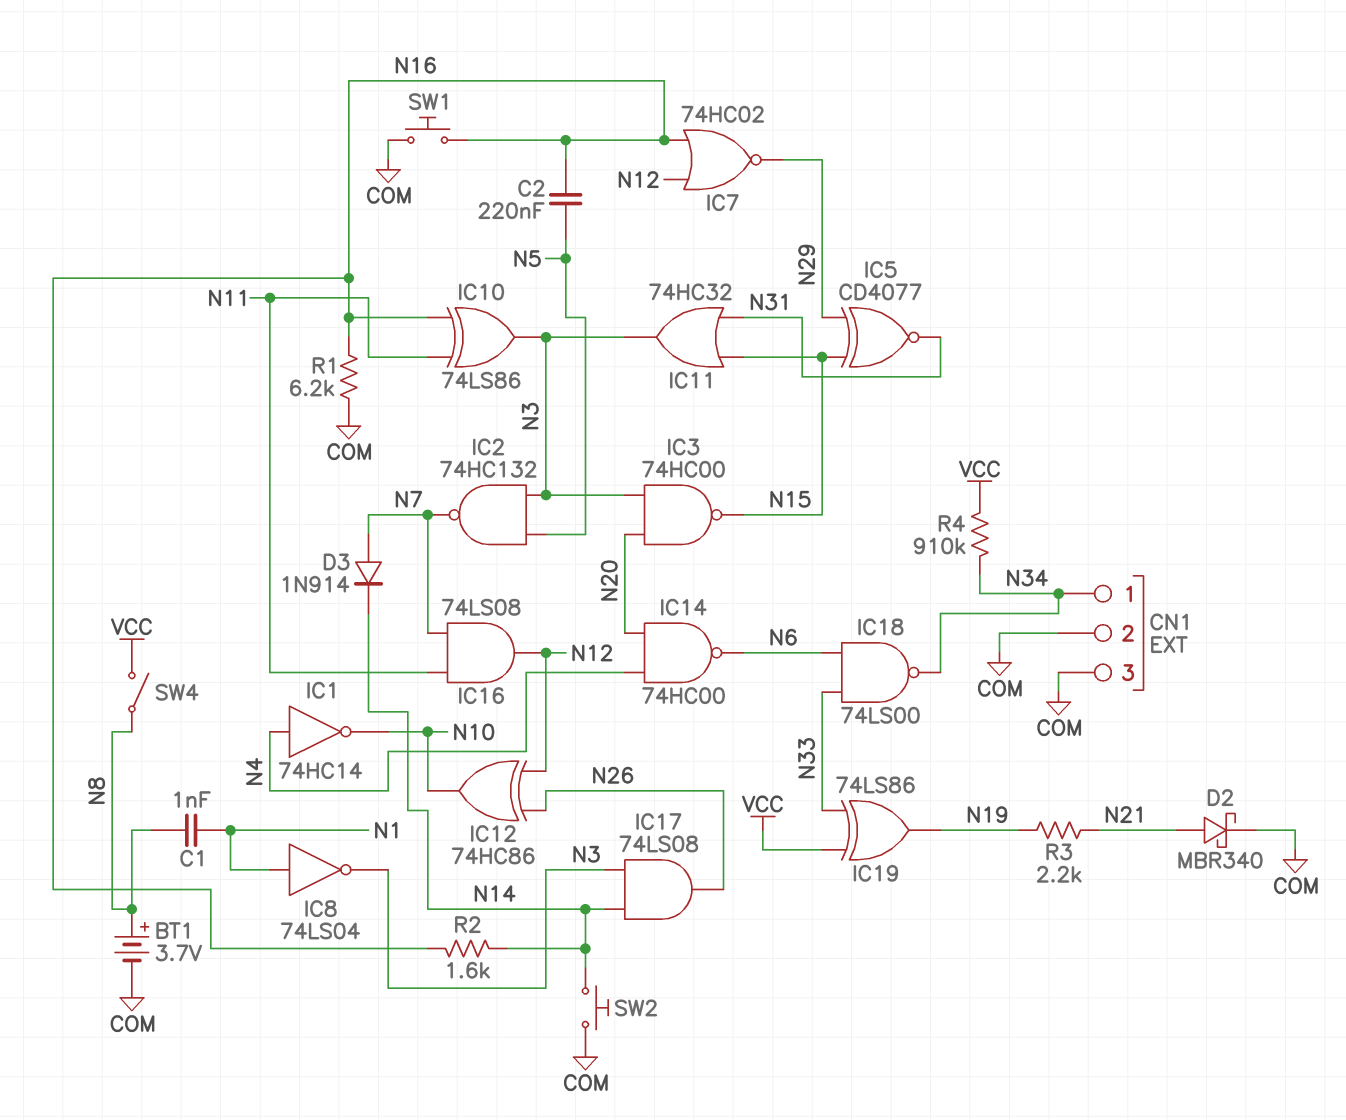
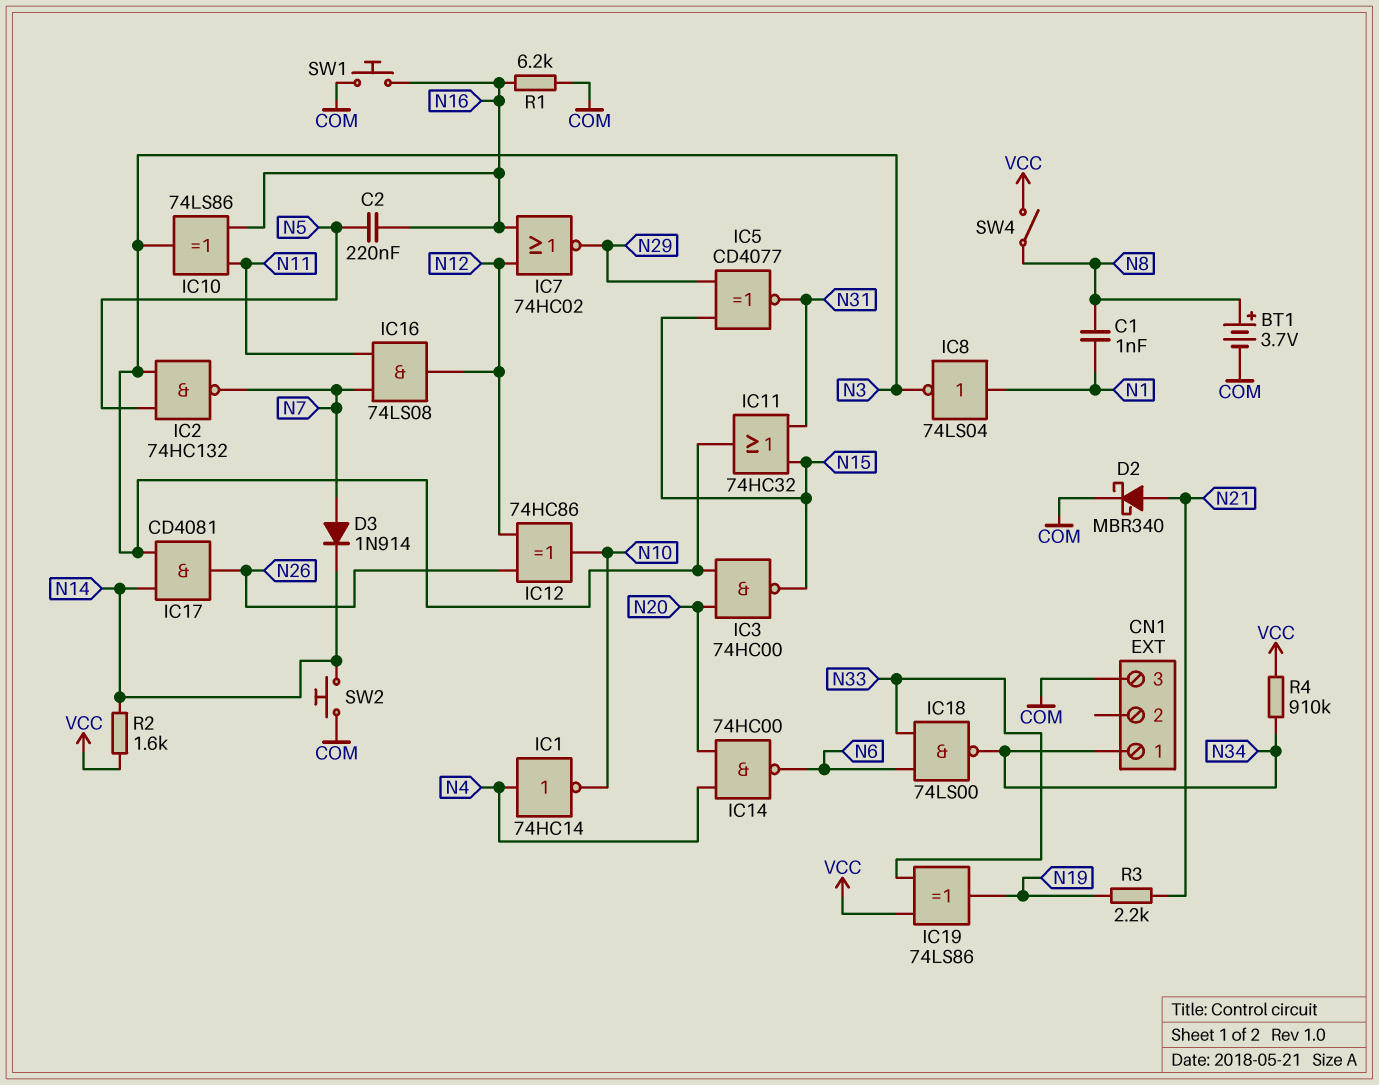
CN1 pin 2: COM -> none
IC17: AND 74LS08 (in N3, in N14, out N26) -> AND CD4081 (in N3, in N14, out N26)
R2: 1.6k (N14, N16) -> 1.6k (N14, VCC)

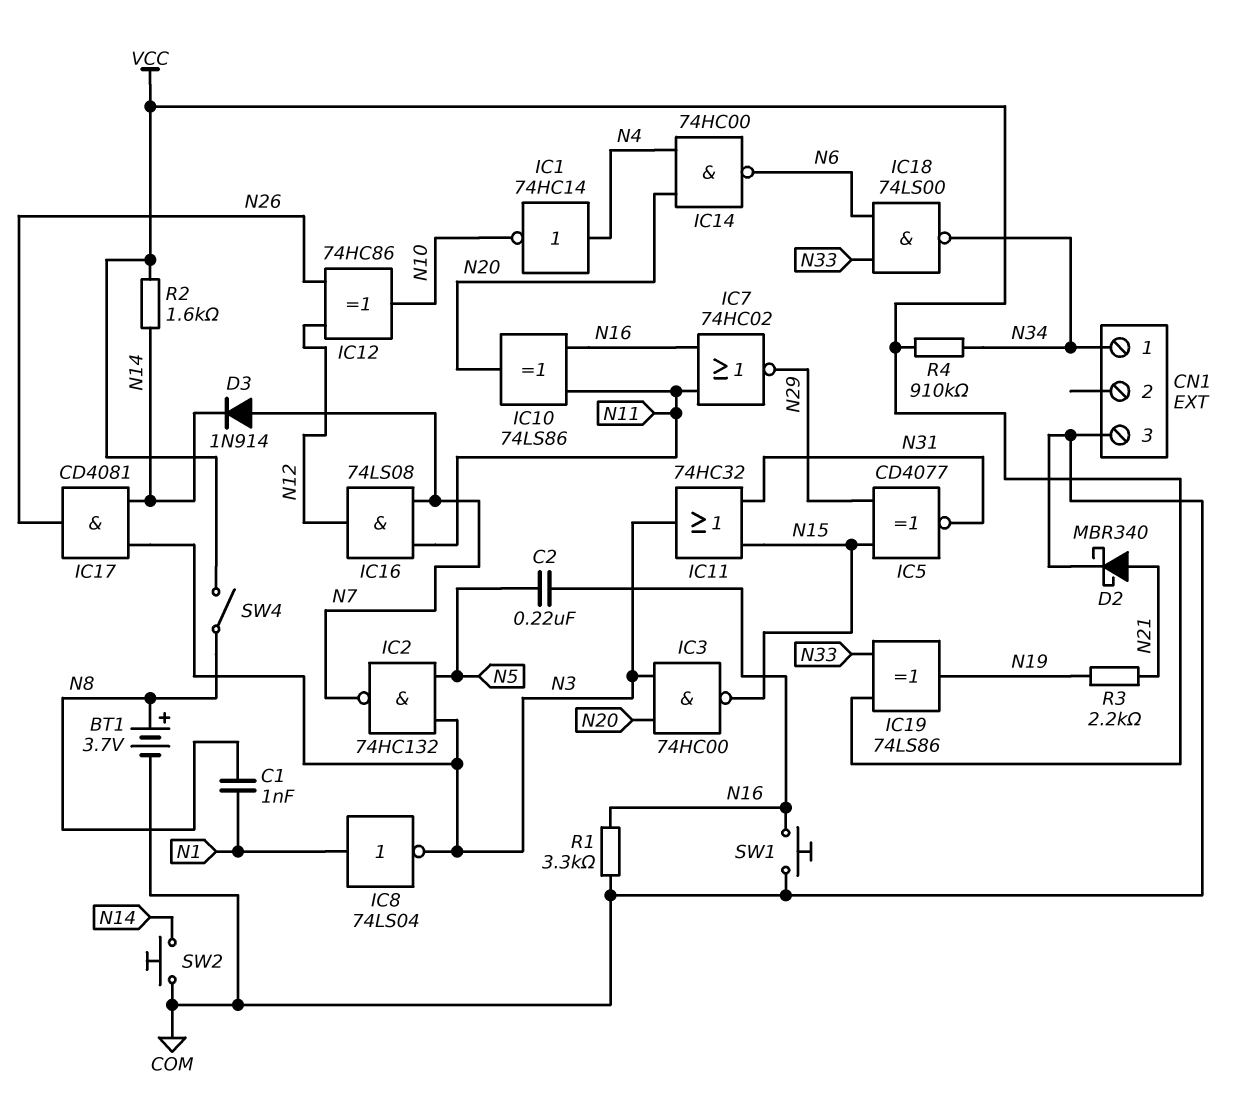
IC7: NOR 74HC02 (in N12, in N16, out N29) -> NOR 74HC02 (in N11, in N16, out N29)
IC10: XOR 74LS86 (in N11, in N16, out N3) -> XOR 74LS86 (in N11, in N16, out N20)
R1: 6.2k (COM, N16) -> 3.3k (COM, N16)

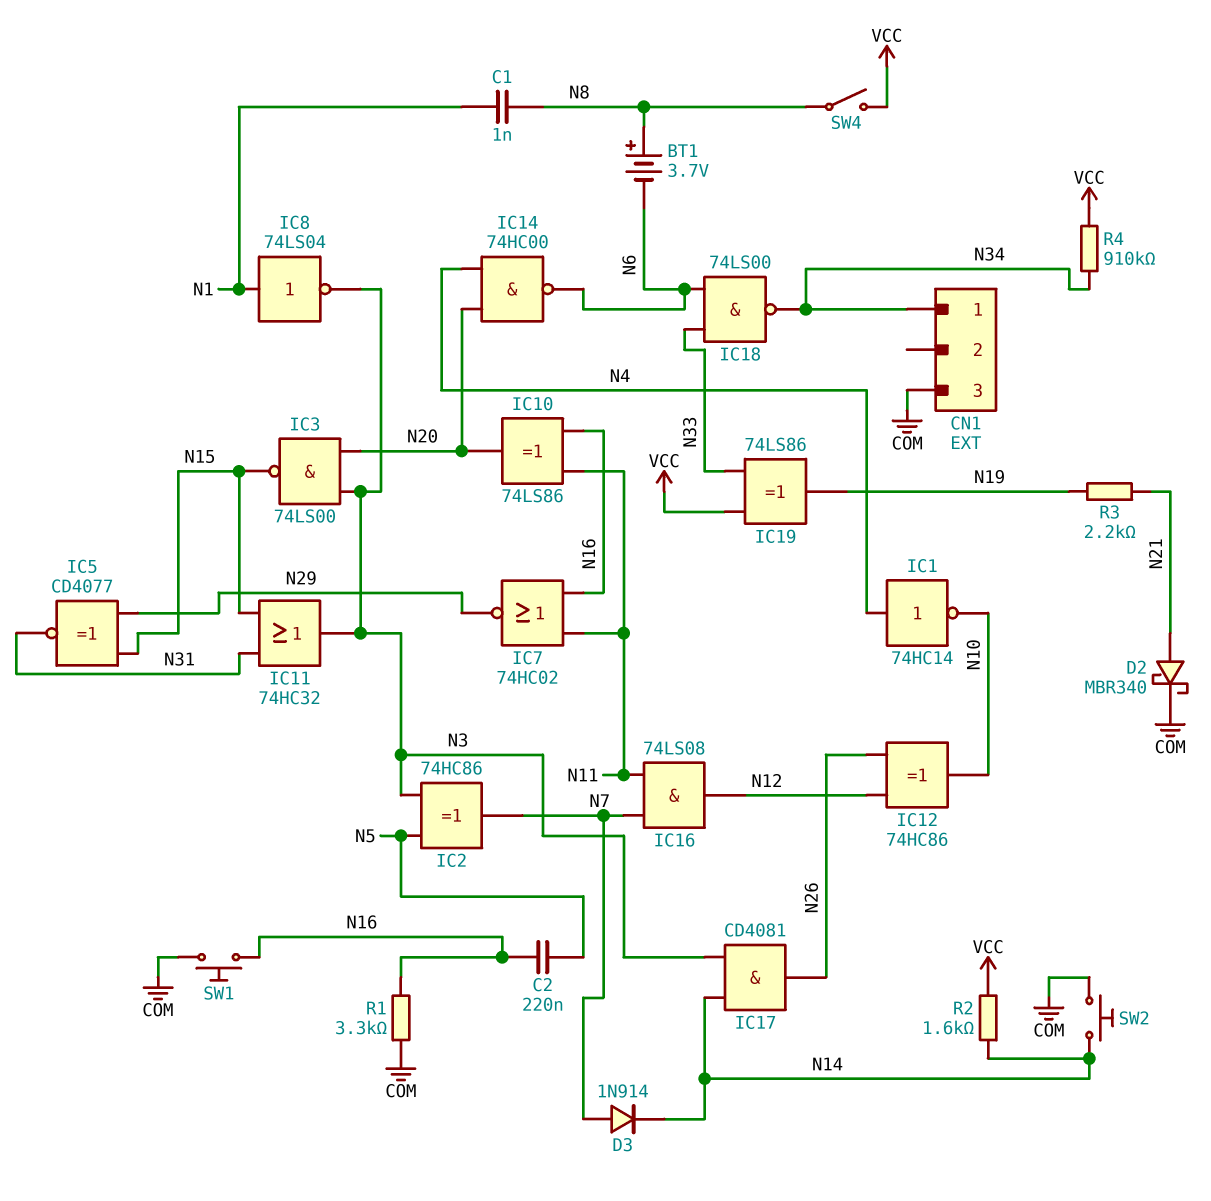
BT1: 3.7V (plus N8, minus COM) -> 3.7V (plus N8, minus N6)
IC2: NAND 74HC132 (in N3, in N5, out N7) -> XOR 74HC86 (in N3, in N5, out N7)
IC3: NAND 74HC00 (in N3, in N20, out N15) -> NAND 74LS00 (in N3, in N20, out N15)

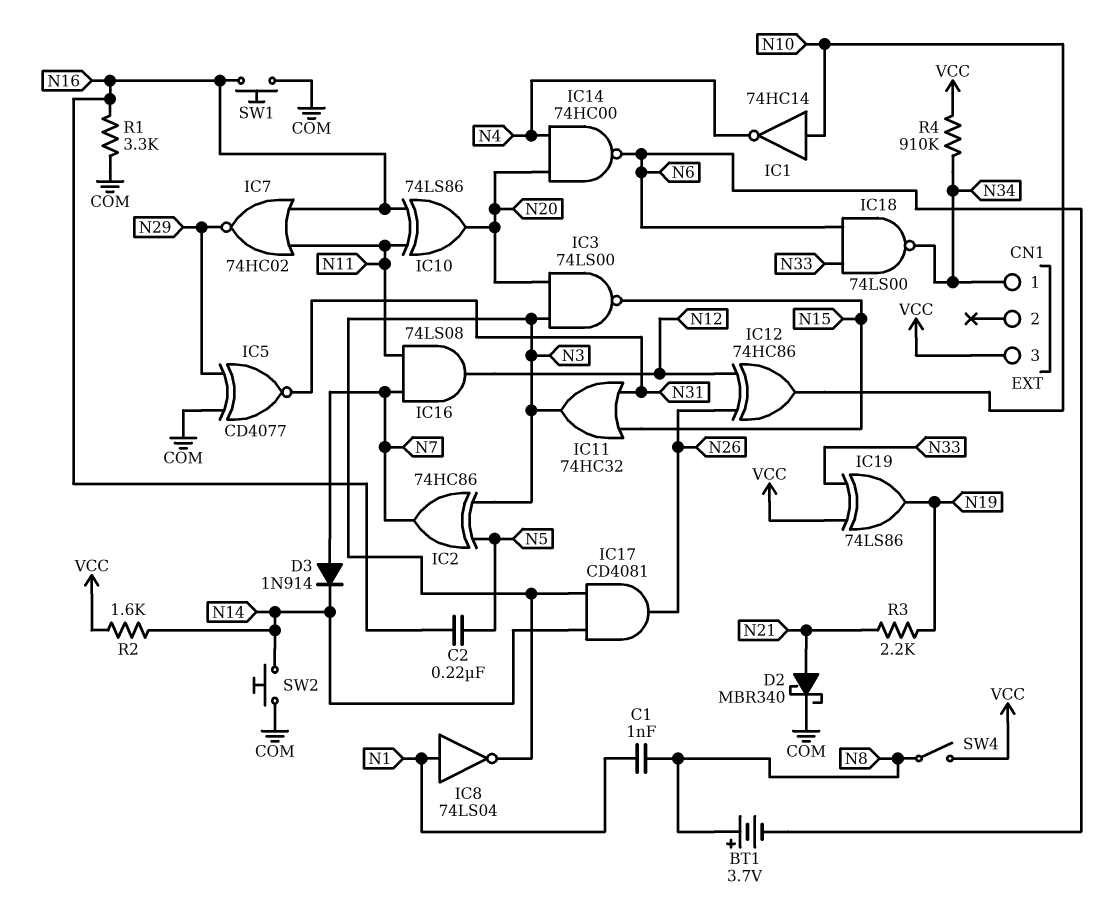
CN1 pin 3: COM -> VCC
IC1: NOT 74HC14 (in N4, out N10) -> NOT 74HC14 (in N10, out N4)
IC5: XNOR CD4077 (in N15, in N29, out N31) -> XNOR CD4077 (in COM, in N29, out N31)

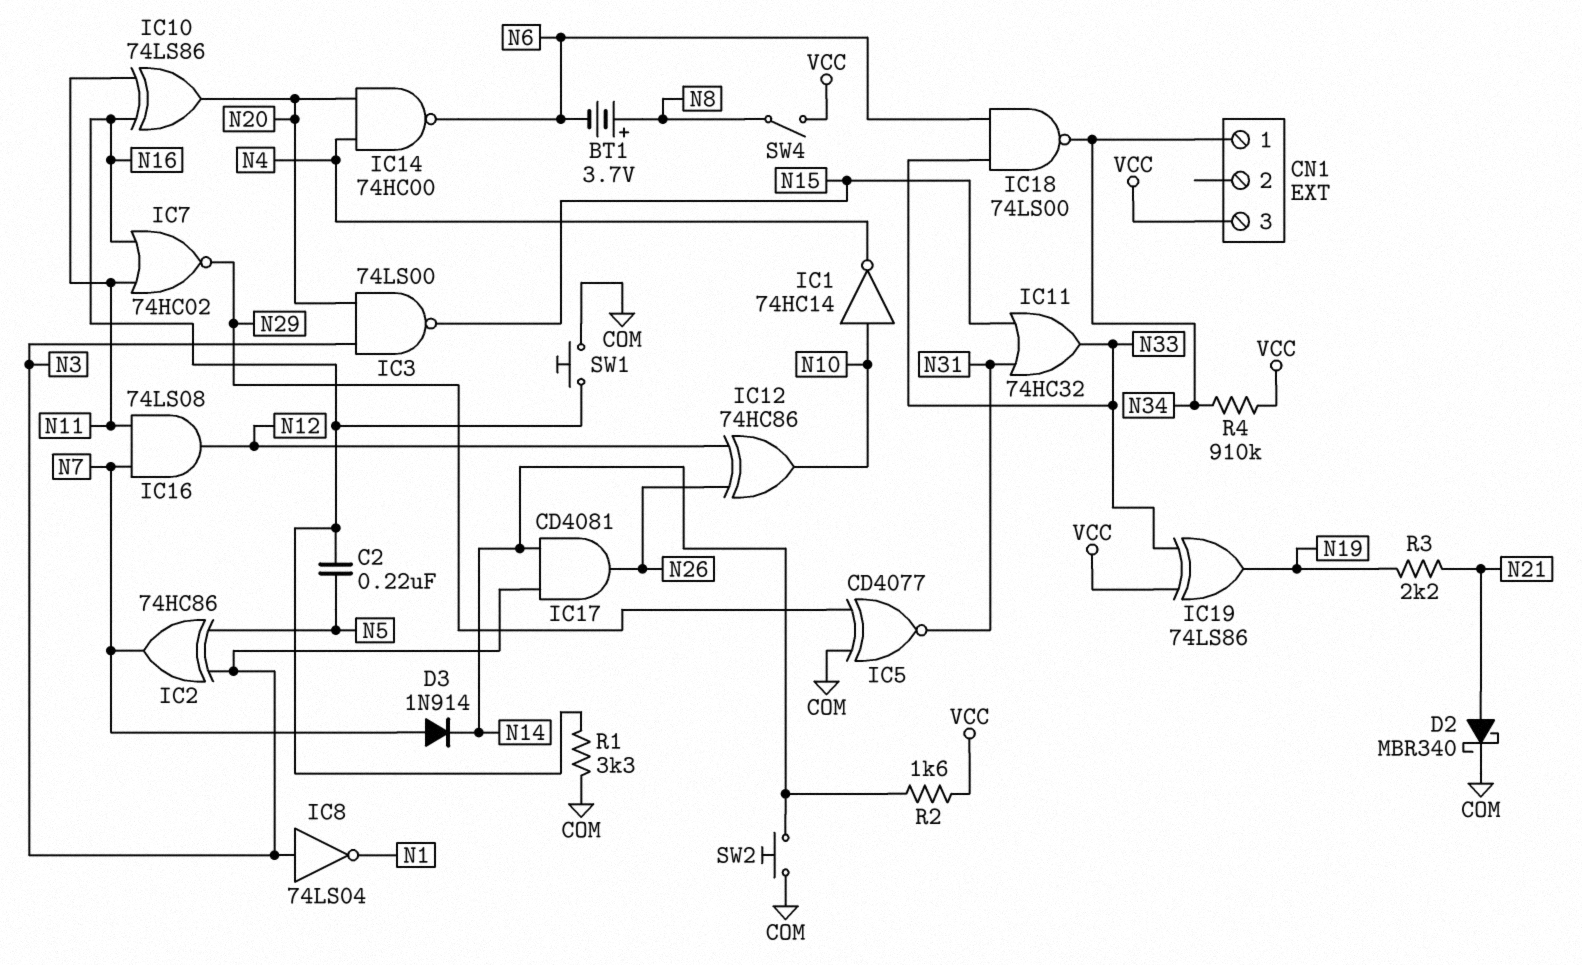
C1: 1nF (N1, N8) -> none
IC8: NOT 74LS04 (in N1, out N3) -> NOT 74LS04 (in N3, out N1)
IC11: OR 74HC32 (in N15, in N31, out N3) -> OR 74HC32 (in N15, in N31, out N33)

